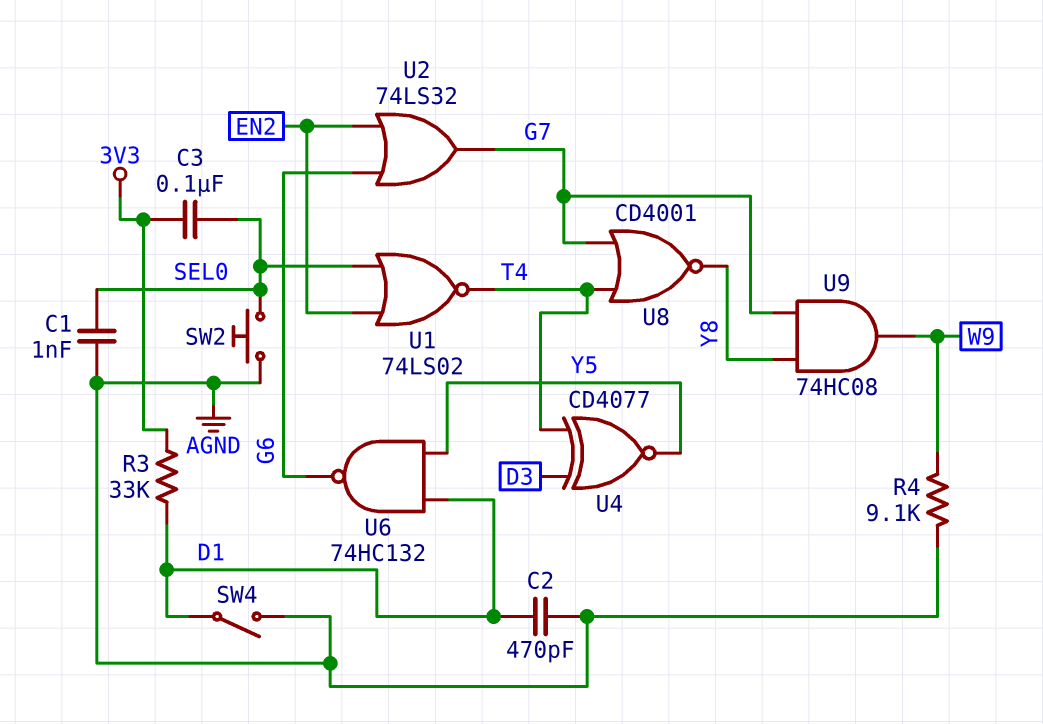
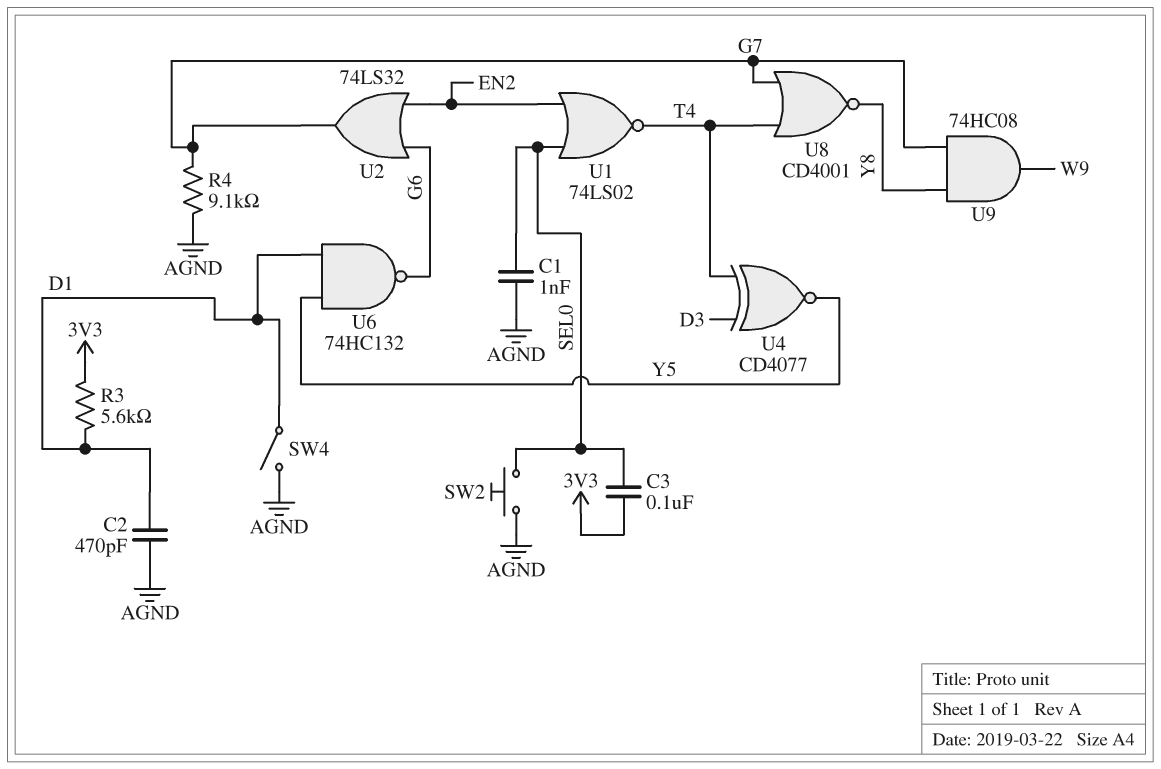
R3: 33k (3V3, D1) -> 5.6k (3V3, D1)
R4: 9.1k (AGND, W9) -> 9.1k (AGND, G7)

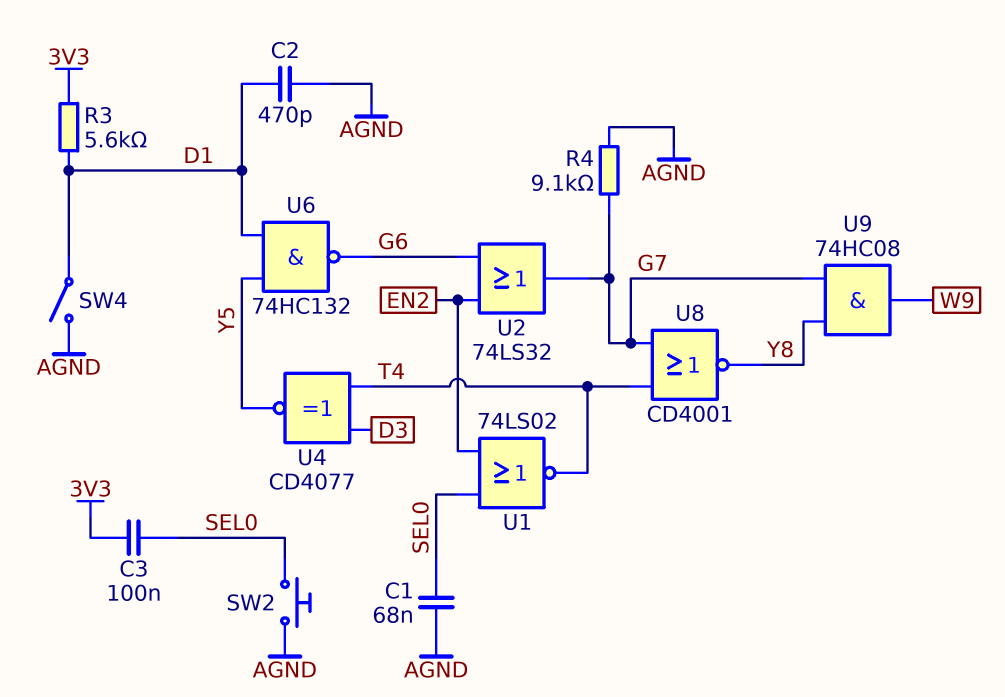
C1: 1nF (AGND, SEL0) -> 68nF (AGND, SEL0)

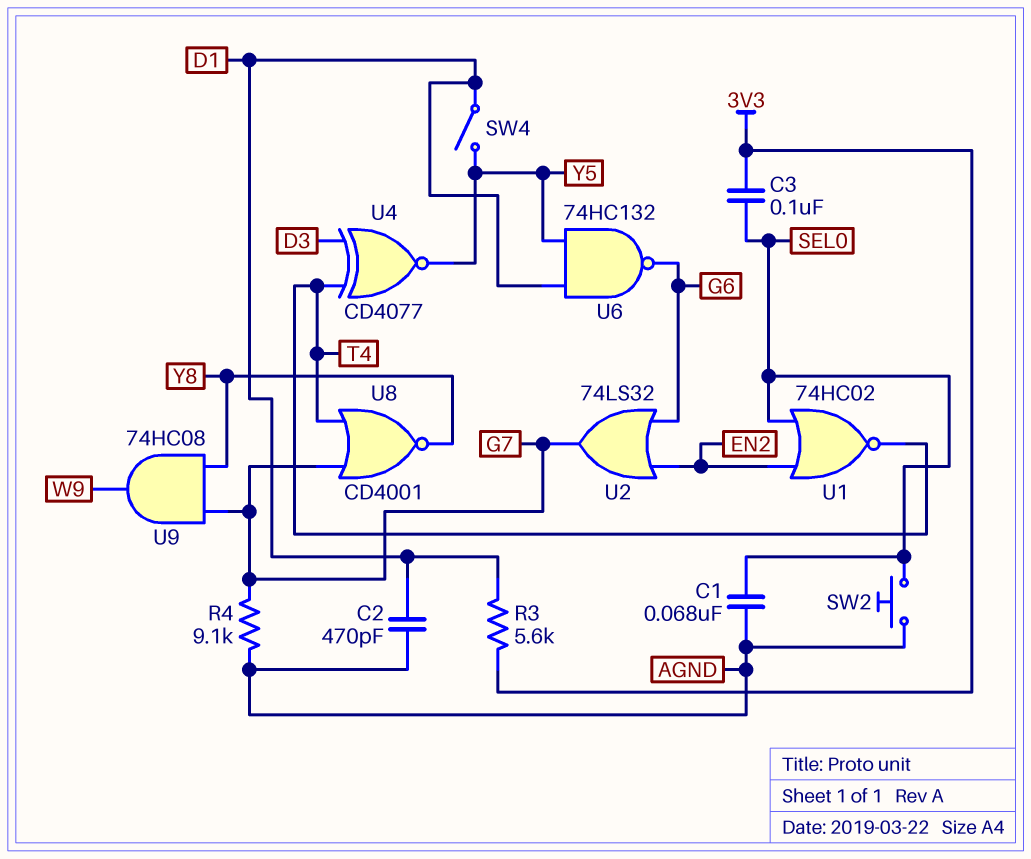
SW4: switch (AGND, D1) -> switch (D1, Y5)
U1: NOR 74LS02 (in EN2, in SEL0, out T4) -> NOR 74HC02 (in EN2, in SEL0, out T4)

